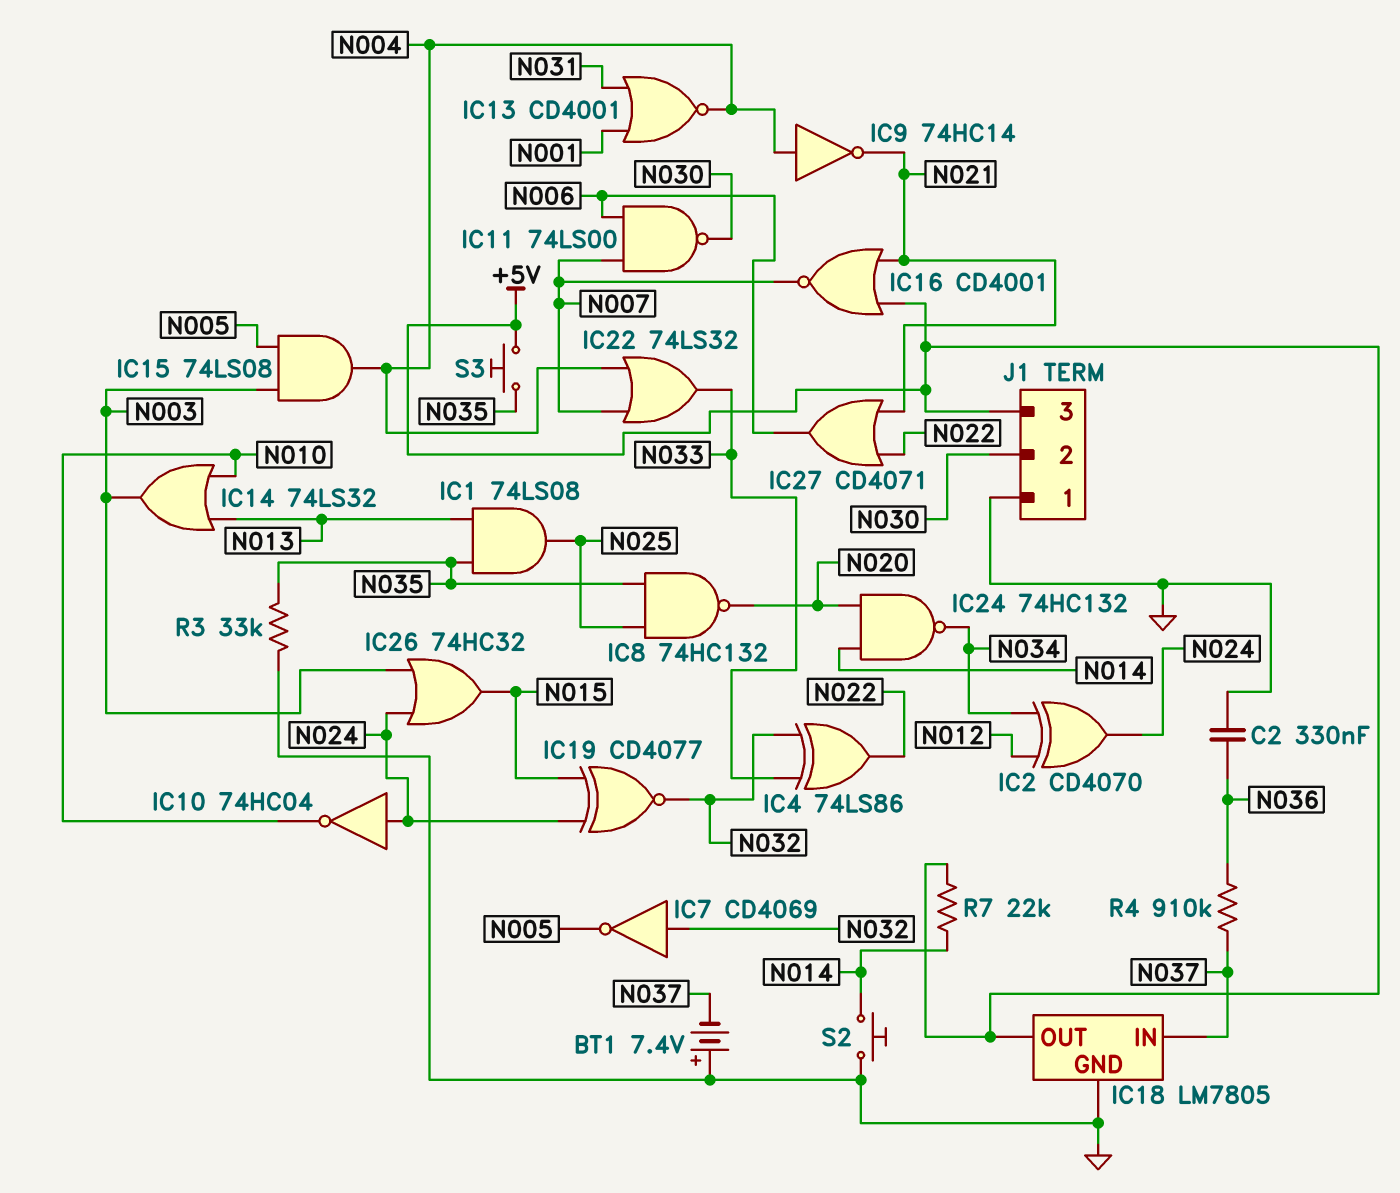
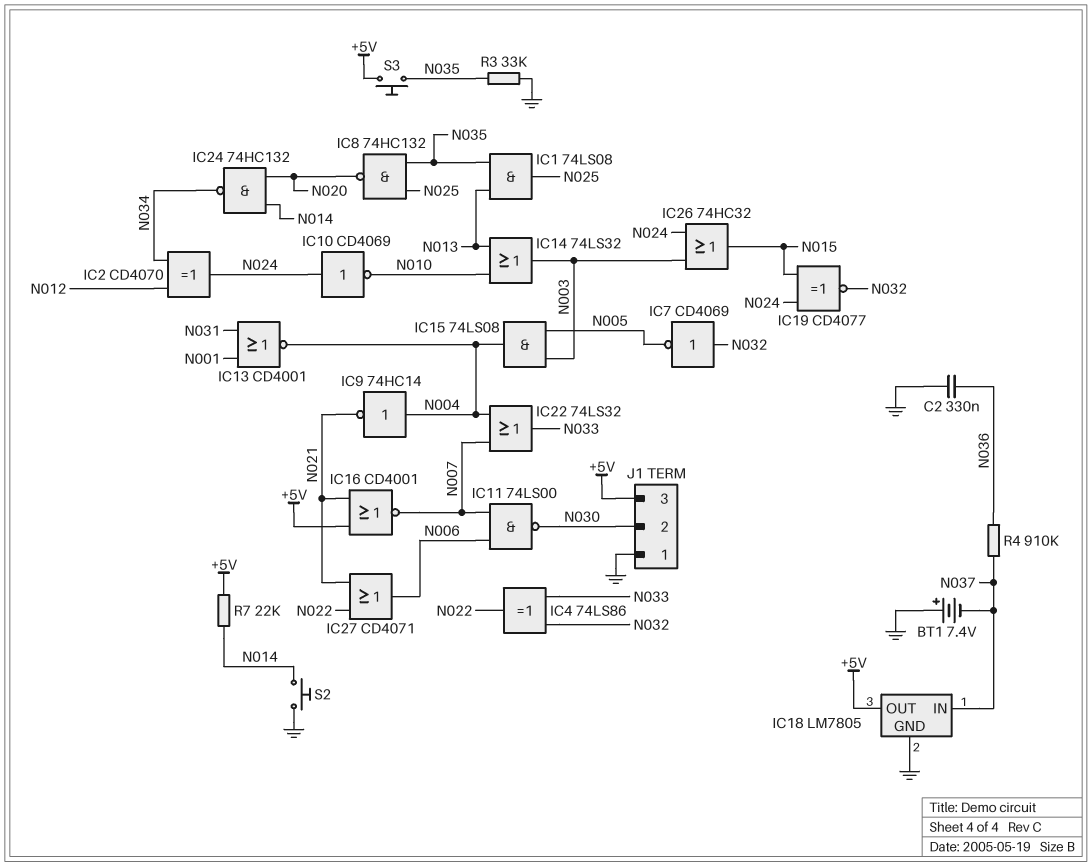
IC10: NOT 74HC04 (in N024, out N010) -> NOT CD4069 (in N024, out N010)

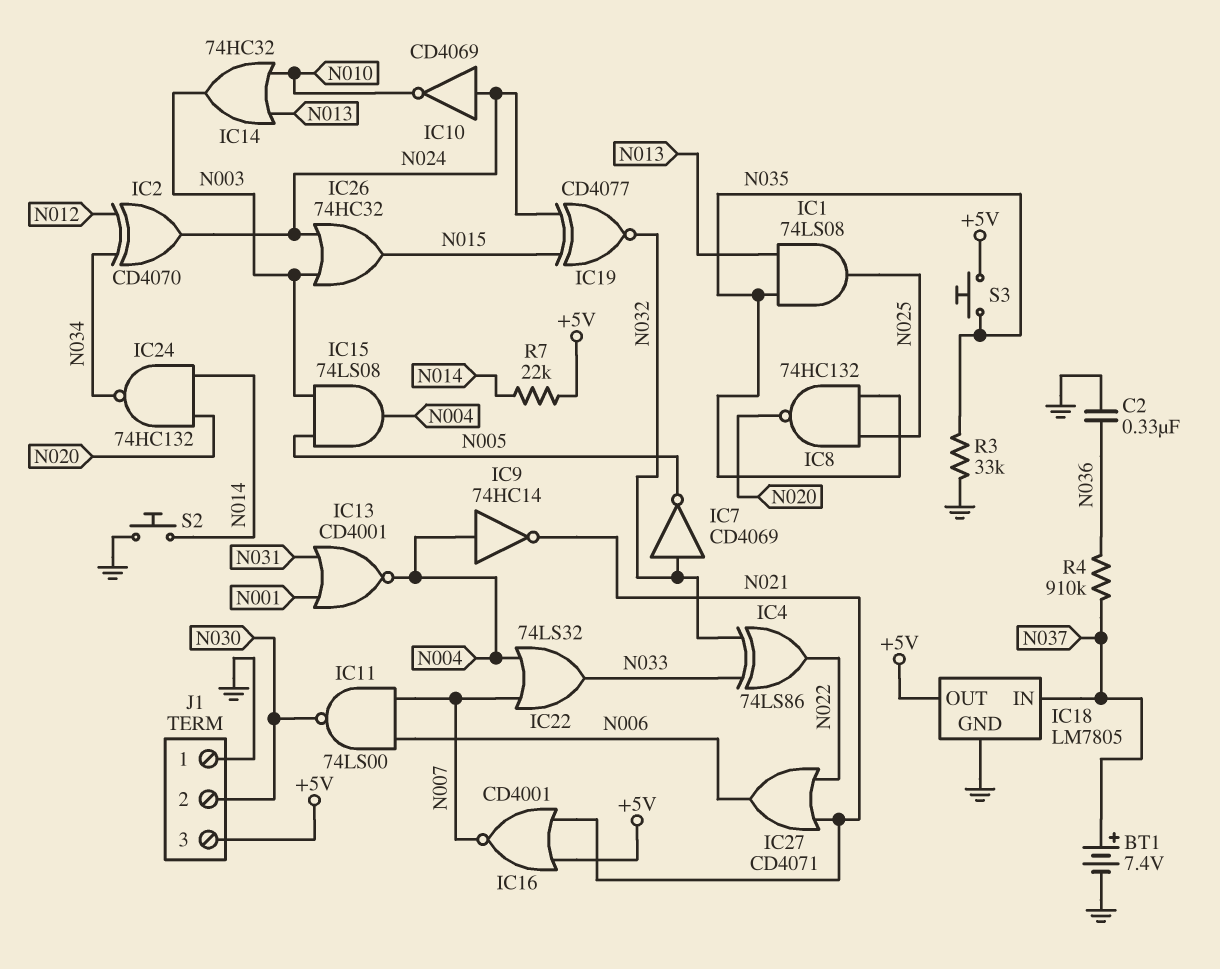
BT1: 7.4V (plus GND, minus N037) -> 7.4V (plus N037, minus GND)
IC14: OR 74LS32 (in N010, in N013, out N003) -> OR 74HC32 (in N010, in N013, out N003)

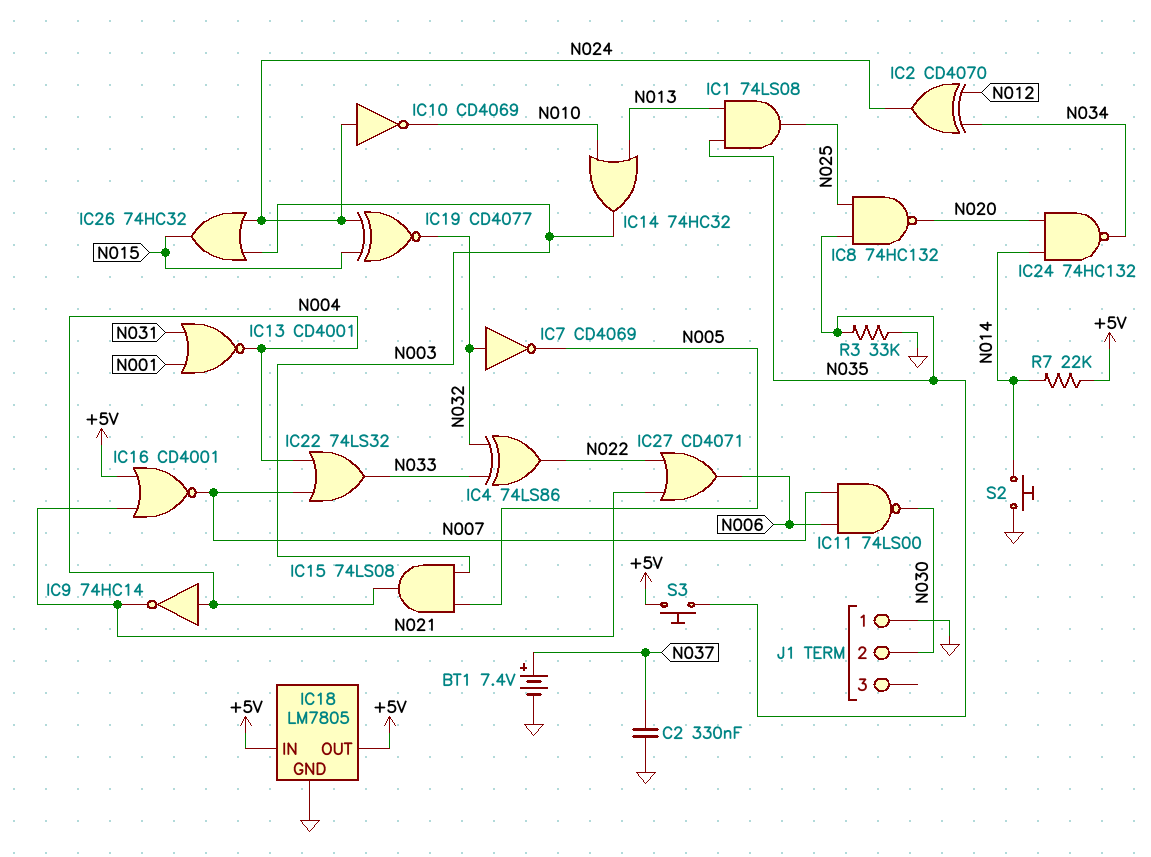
C2: 330nF (GND, N036) -> 330nF (GND, N037)
IC18 pin IN: N037 -> +5V
J1 pin 3: +5V -> none
R4: 910k (N036, N037) -> none

